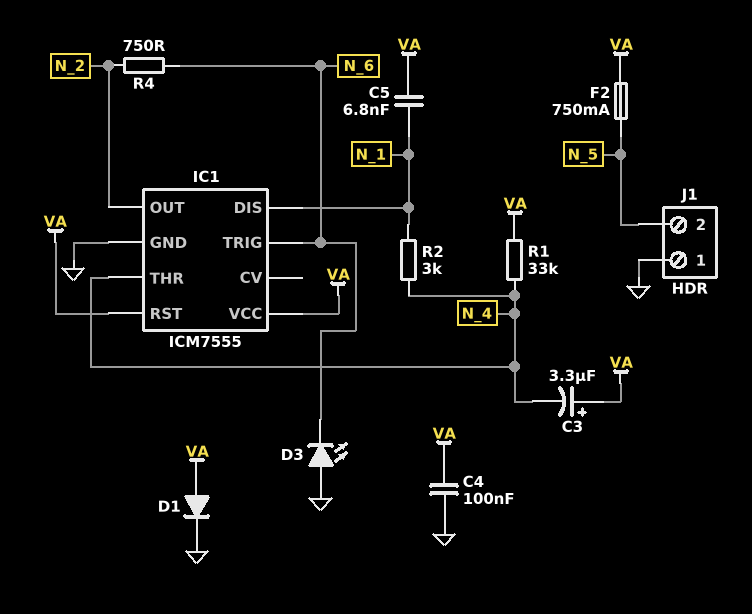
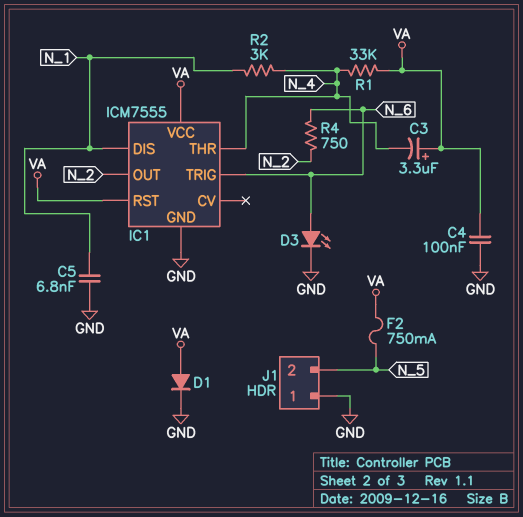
C5: 6.8nF (N_1, VA) -> 6.8nF (GND, N_1)
D3: LED (A GND, K N_6) -> LED (A N_6, K GND)

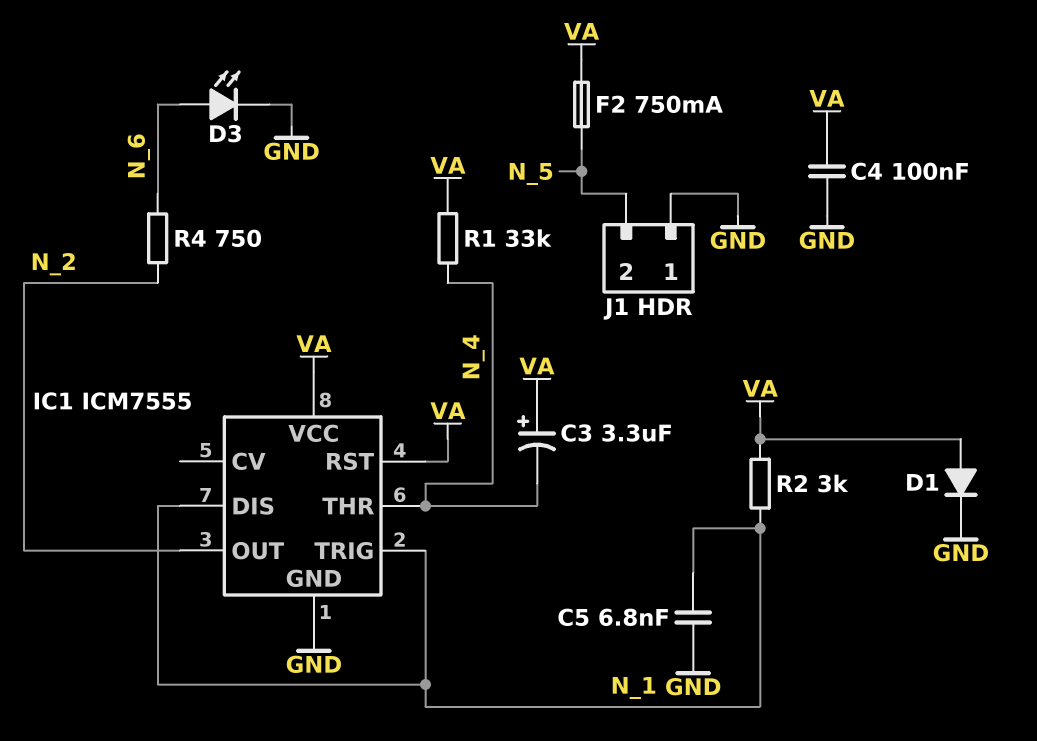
IC1 pin TRIG: N_6 -> N_1
R2: 3k (N_1, N_4) -> 3k (N_1, VA)

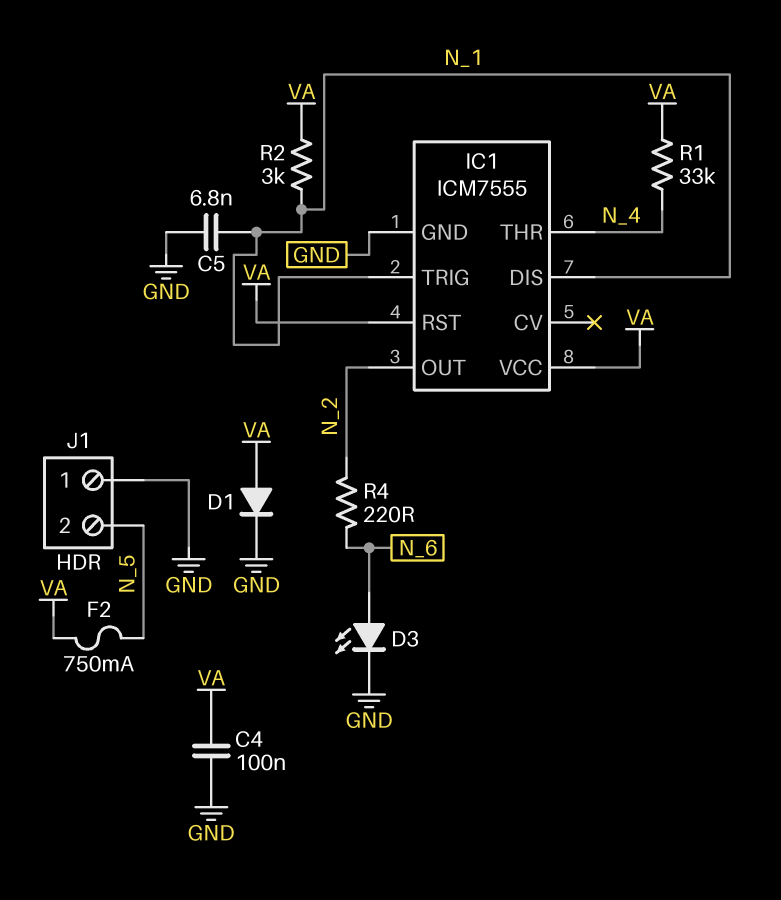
C3: 3.3uF (plus VA, minus N_4) -> none
R4: 750 (N_2, N_6) -> 220 (N_2, N_6)

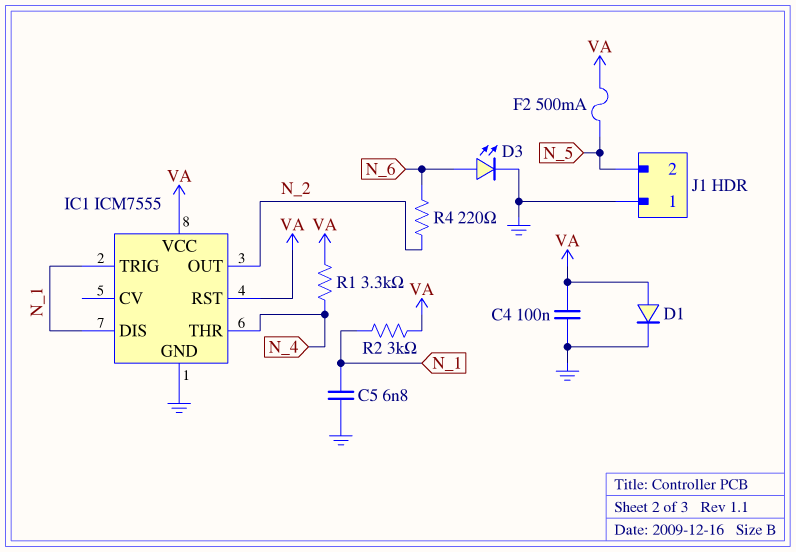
F2: 750mA (N_5, VA) -> 500mA (N_5, VA)
R1: 33k (N_4, VA) -> 3.3k (N_4, VA)

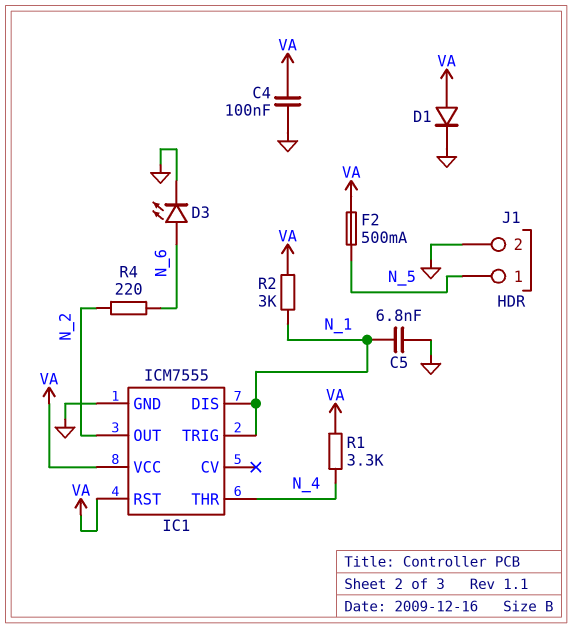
J1 pin 1: GND -> N_5
J1 pin 2: N_5 -> GND

